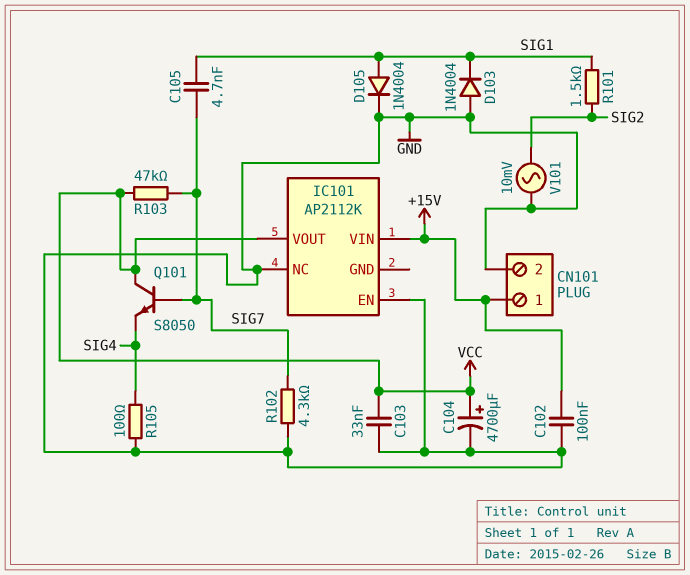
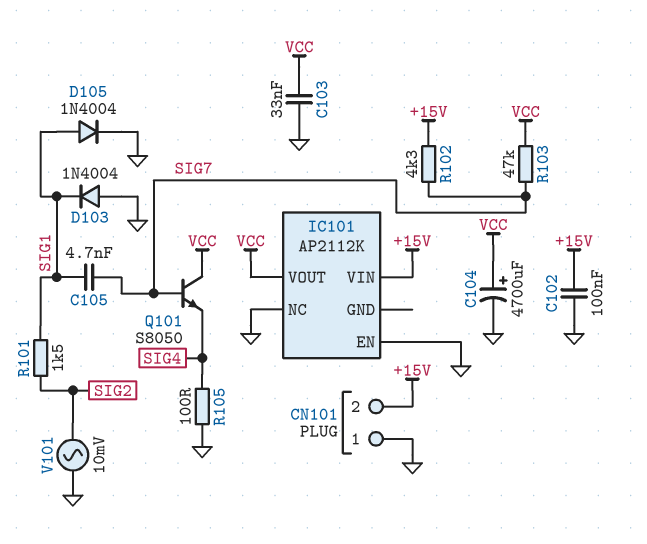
CN101 pin 1: +15V -> GND
CN101 pin 2: GND -> +15V
R102: 4.3k (GND, SIG7) -> 4.3k (+15V, SIG7)

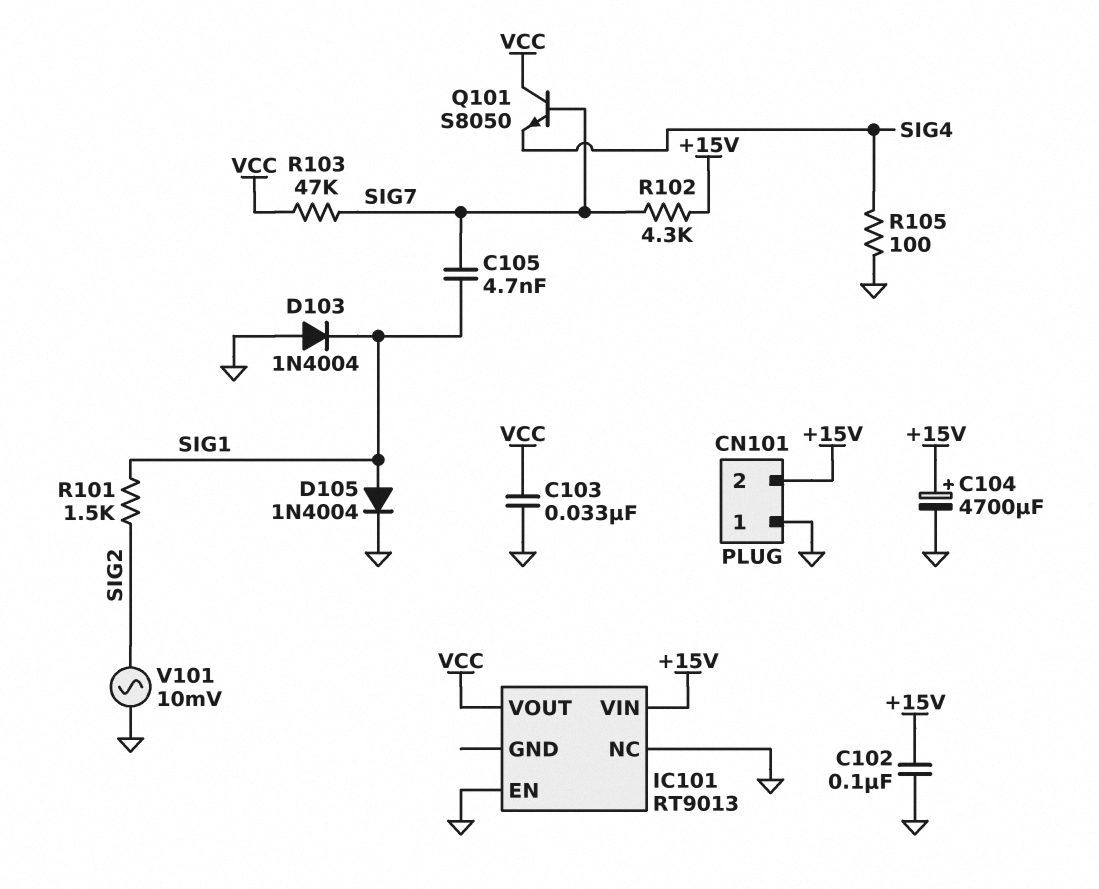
C104: 4700uF (plus VCC, minus GND) -> 4700uF (plus +15V, minus GND)
IC101: AP2112K -> RT9013

